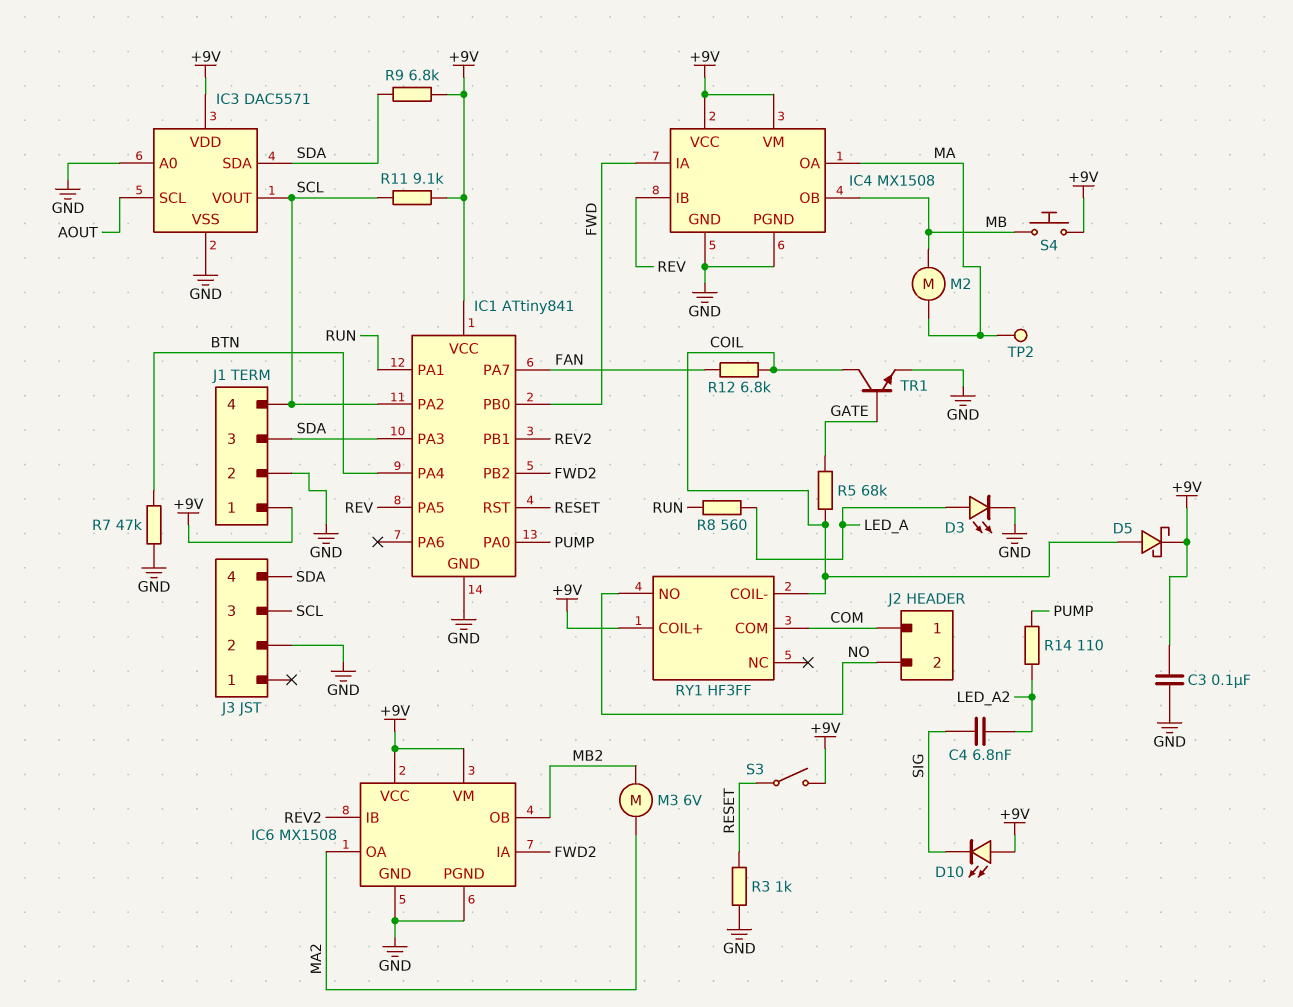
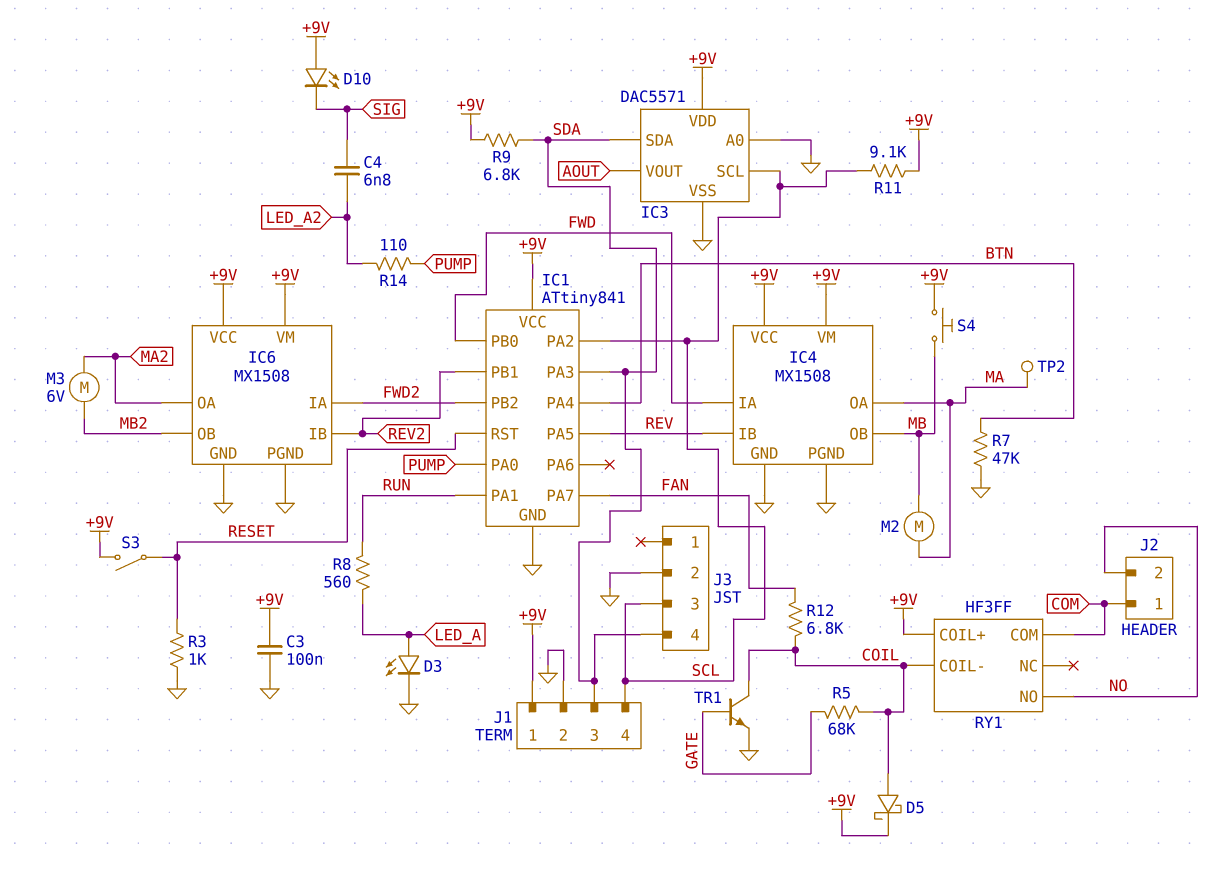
IC3 pin SCL: AOUT -> SCL
IC3 pin VOUT: SCL -> AOUT

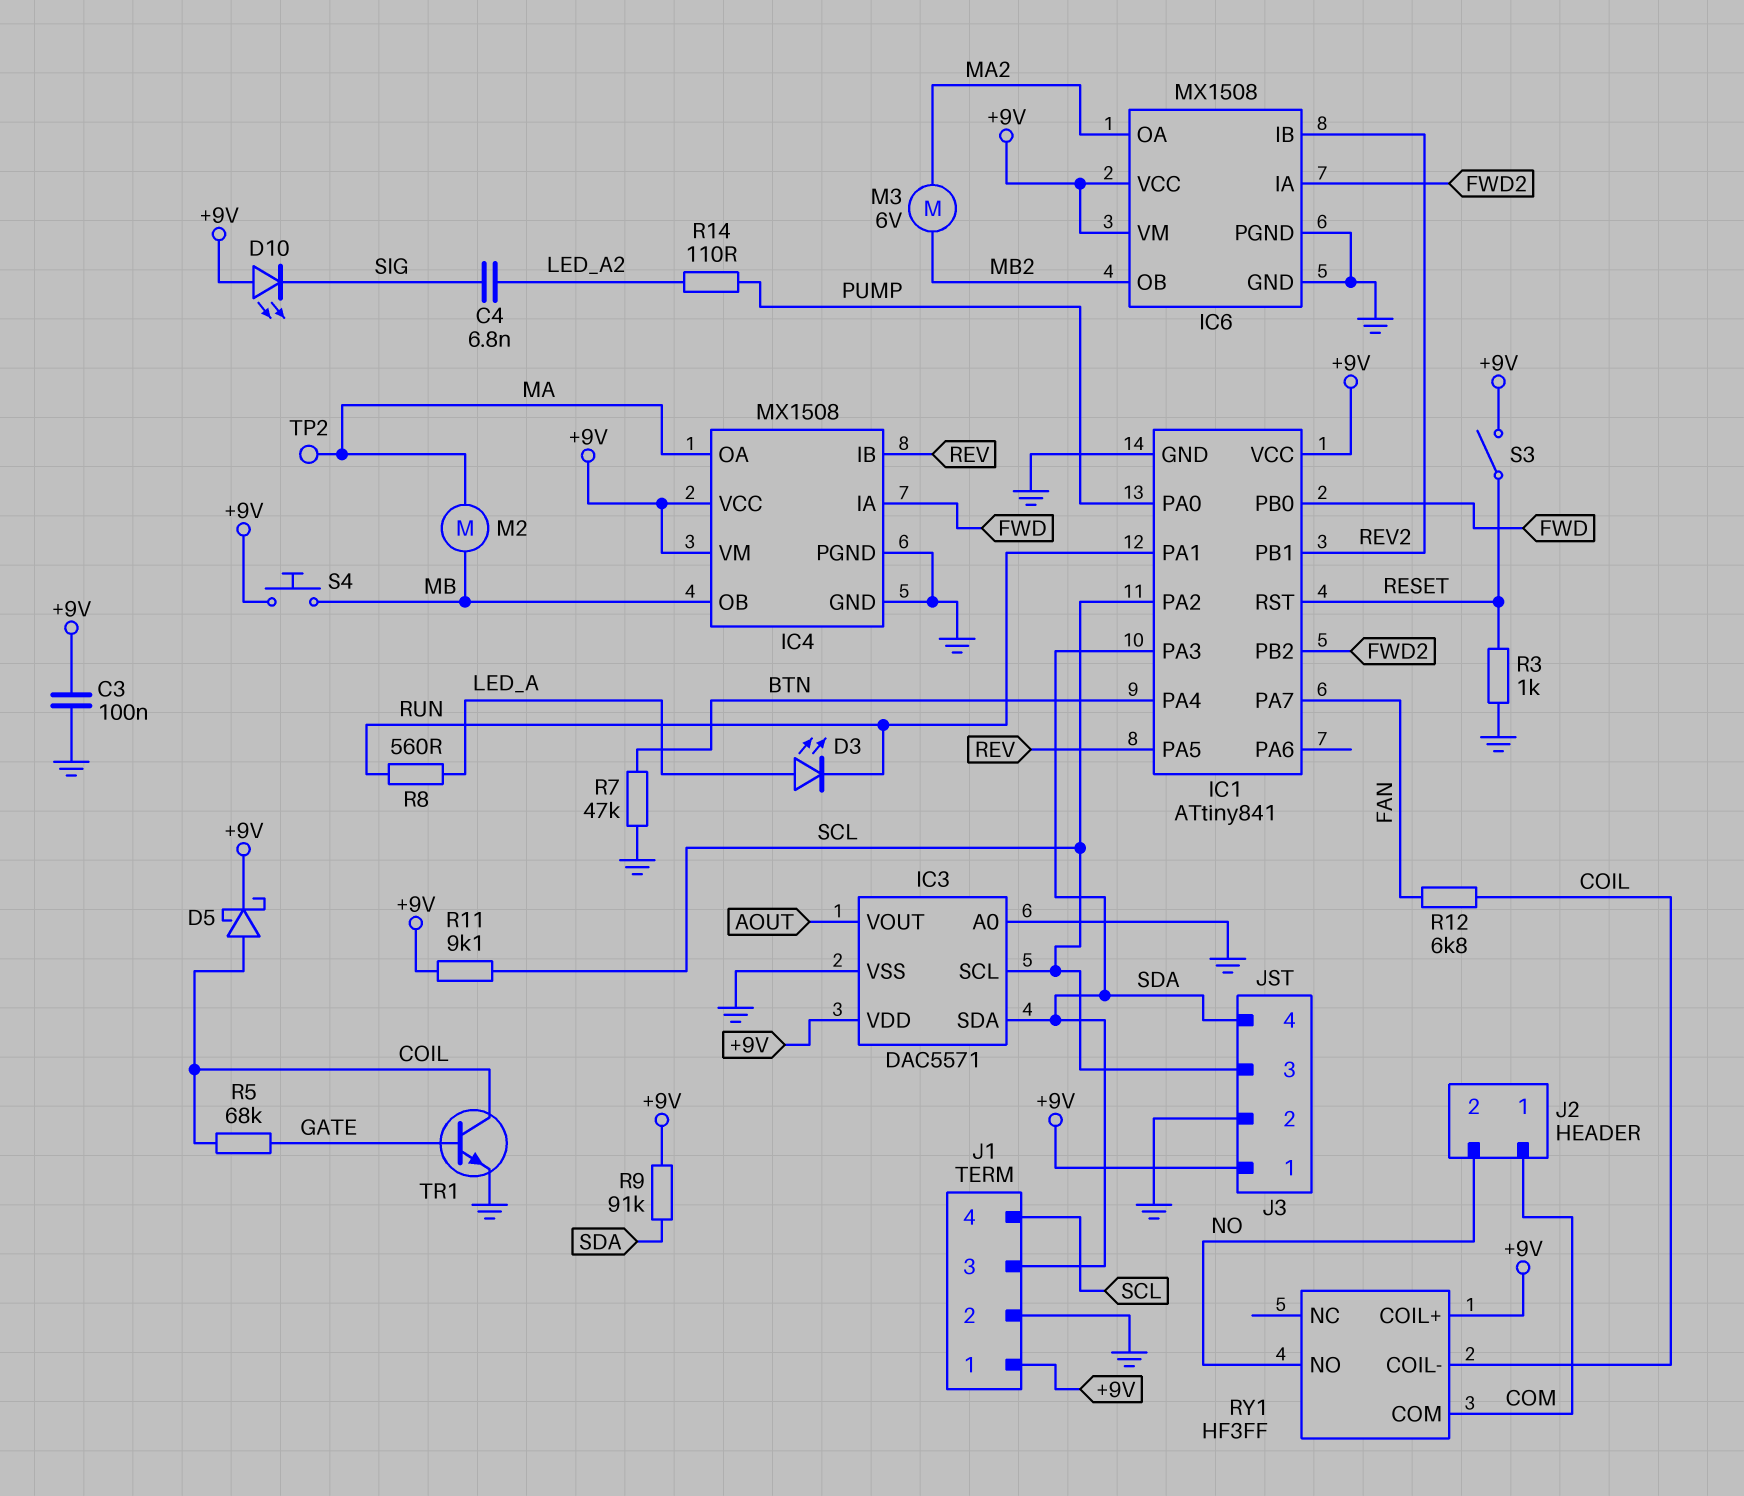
D3: LED (A LED_A, K GND) -> LED (A LED_A, K RUN)
J3 pin 1: none -> +9V
R9: 6.8k (+9V, SDA) -> 91k (+9V, SDA)

